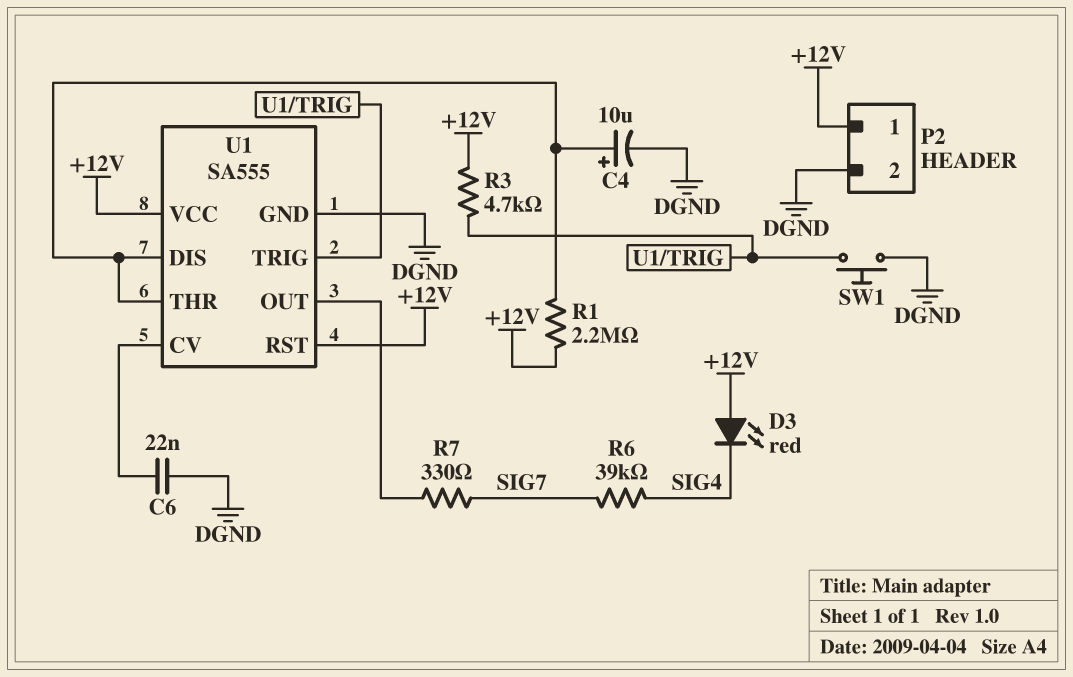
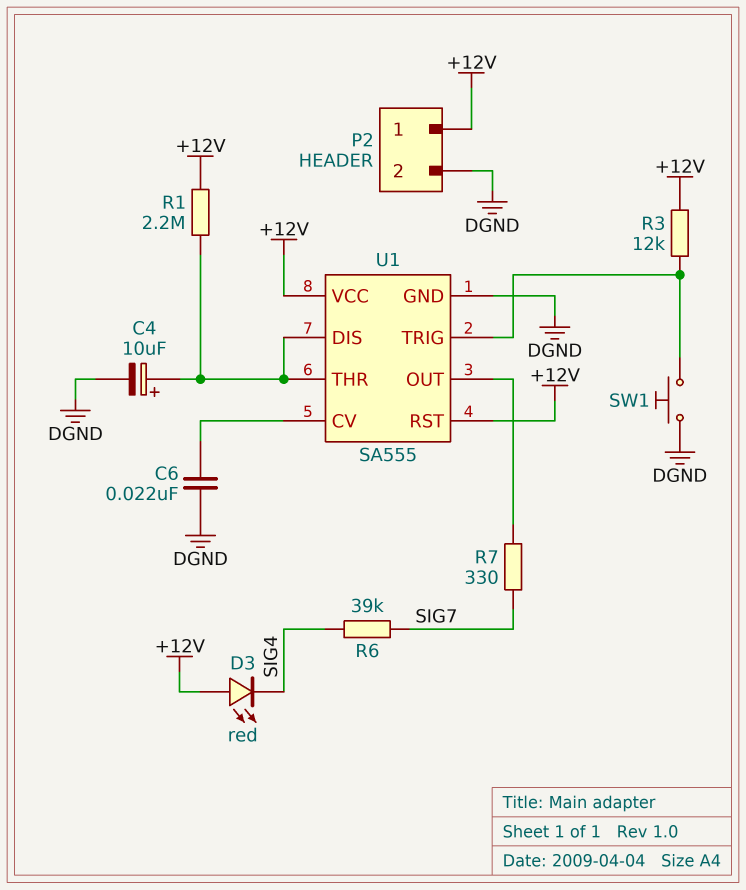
R3: 4.7k (+12V, U1/TRIG) -> 12k (+12V, U1/TRIG)

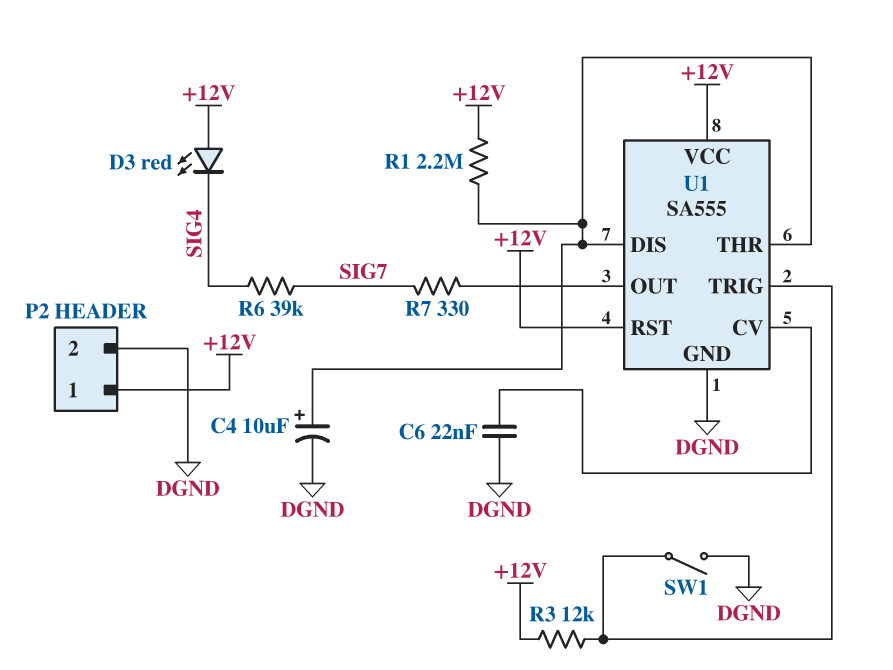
SW1: button (DGND, U1/TRIG) -> switch (DGND, U1/TRIG)

